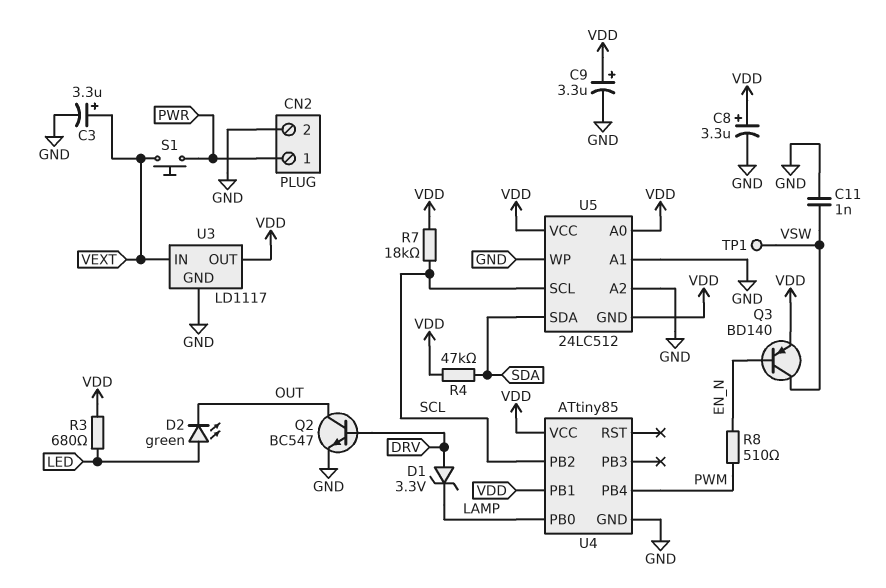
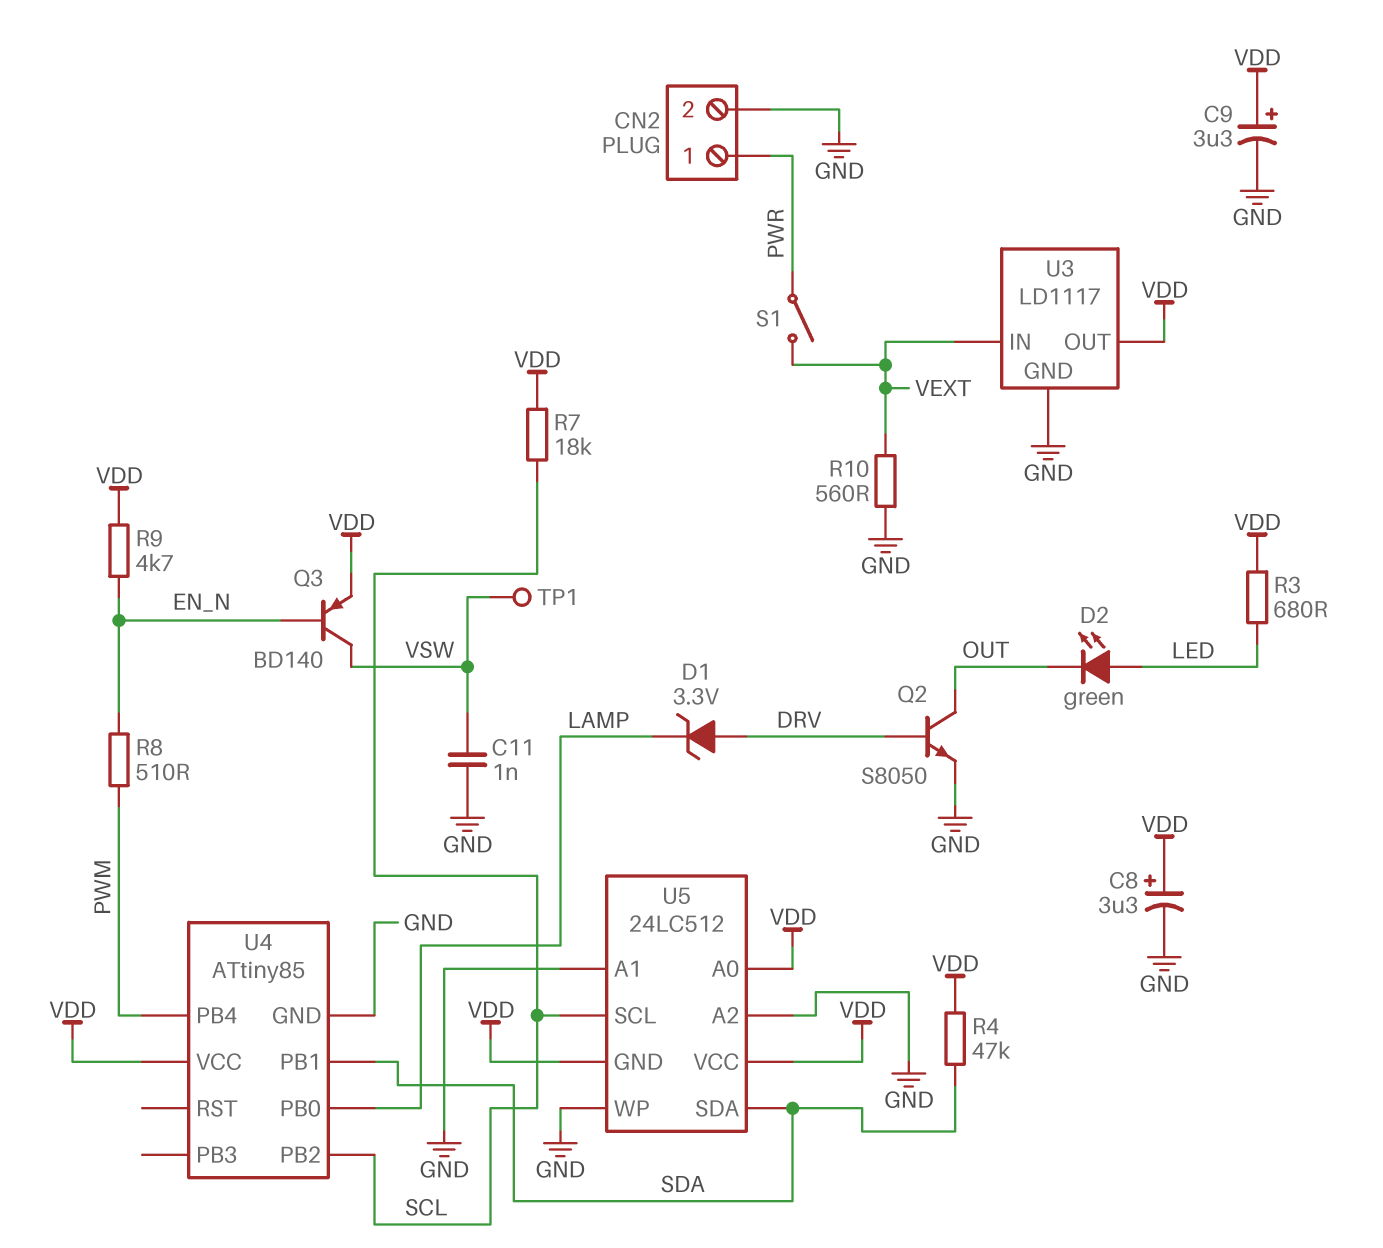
C3: 3.3uF (plus VEXT, minus GND) -> none
Q2: NPN BC547 (B DRV, C OUT, E GND) -> NPN S8050 (B DRV, C OUT, E GND)
R9: none -> 4.7k (EN_N, VDD)
R10: none -> 560 (GND, VEXT)
S1: button (PWR, VEXT) -> switch (PWR, VEXT)
U4 pin PB1: VDD -> SDA

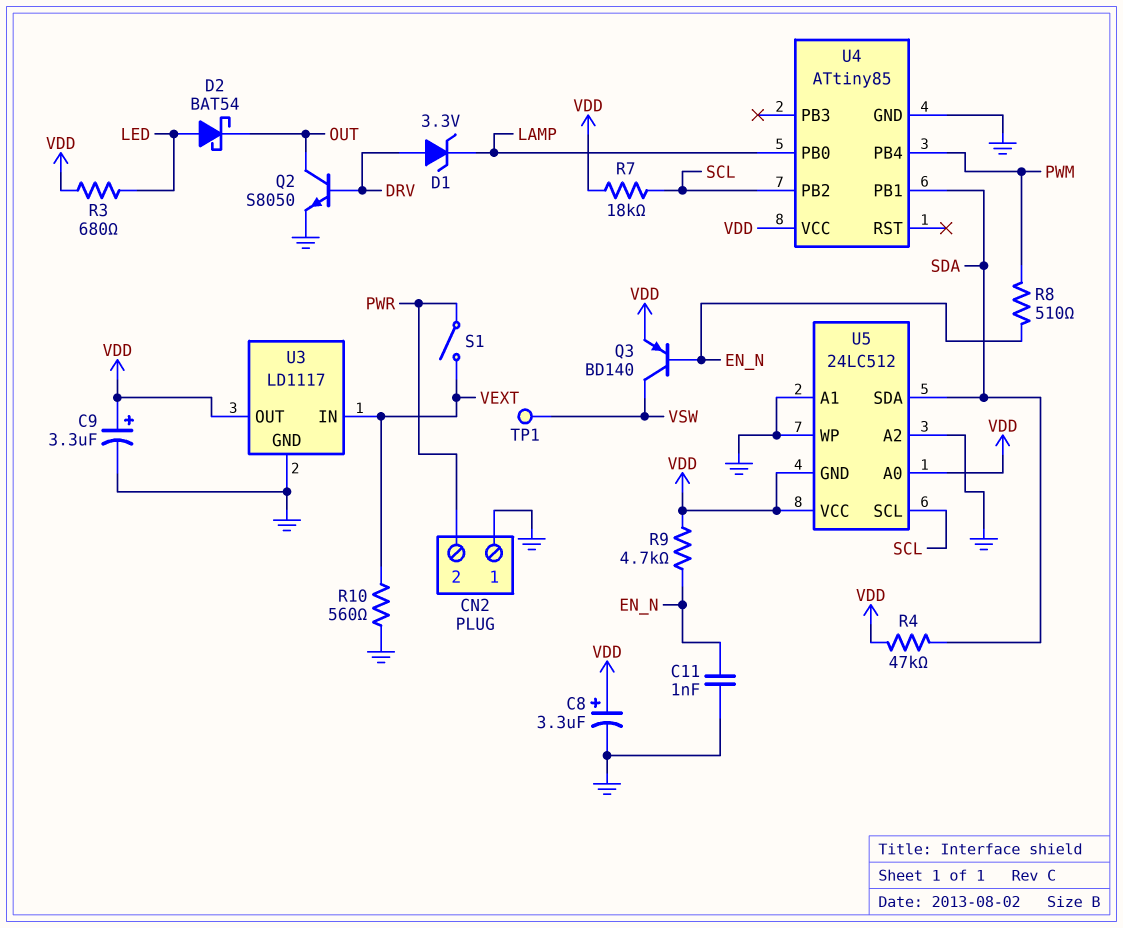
C11: 1nF (GND, VSW) -> 1nF (EN_N, GND)
CN2 pin 1: PWR -> GND
CN2 pin 2: GND -> PWR
D2: LED green (A LED, K OUT) -> schottky BAT54 (A LED, K OUT)

